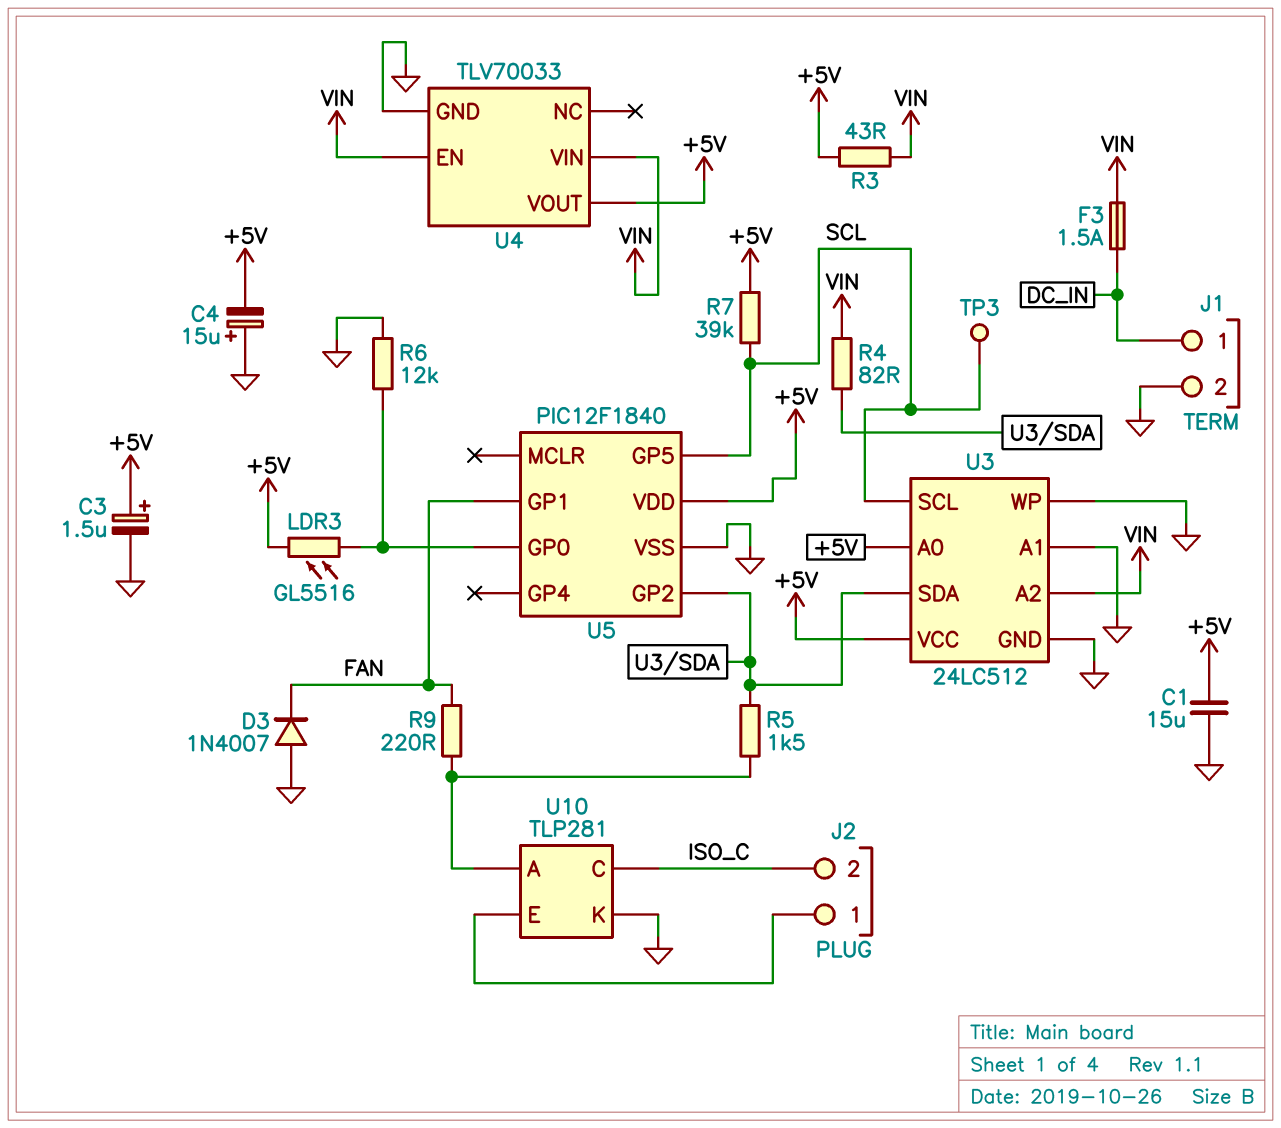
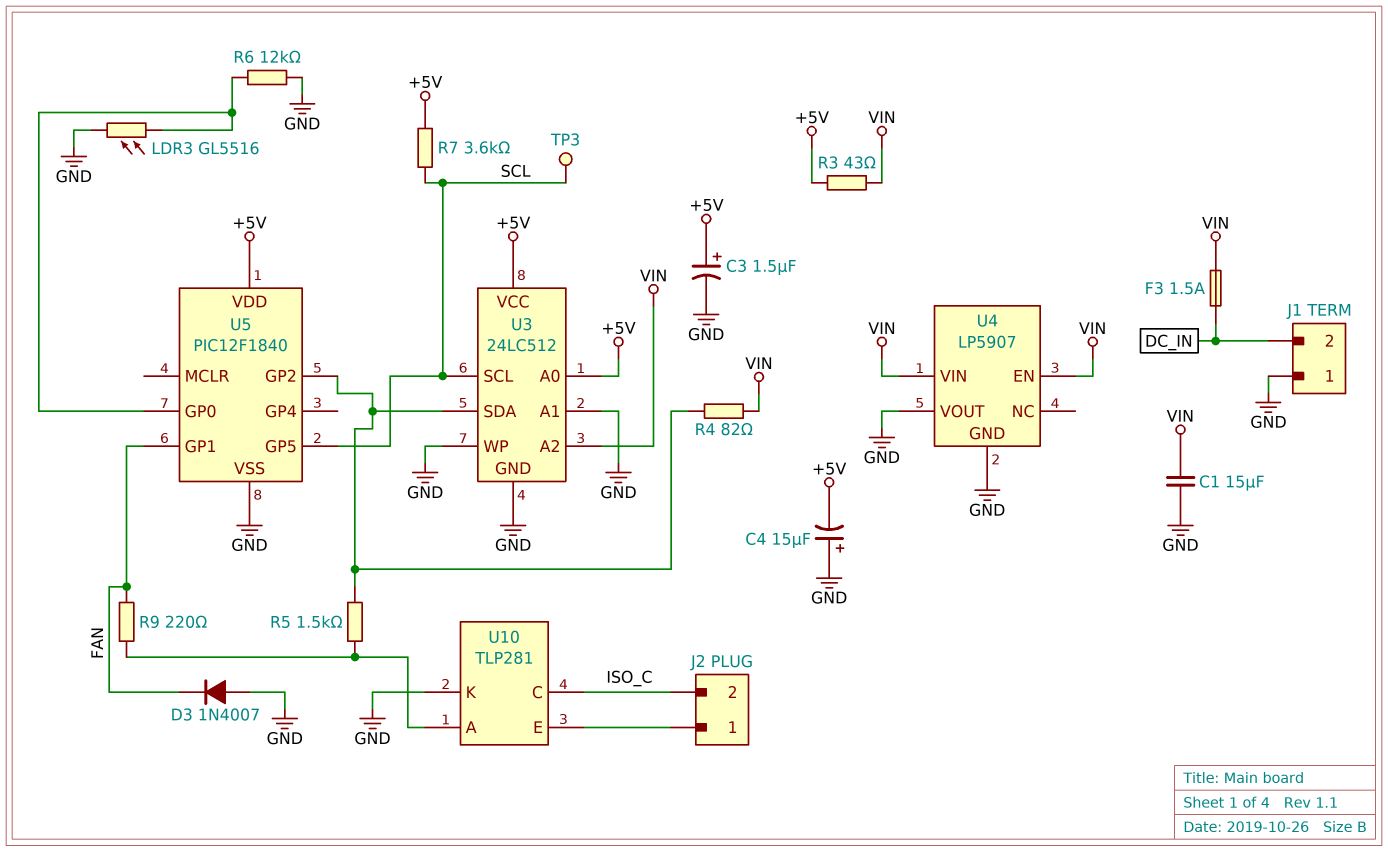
C1: 15uF (+5V, GND) -> 15uF (GND, VIN)
J1 pin 1: DC_IN -> GND
J1 pin 2: GND -> DC_IN
LDR3: GL5516 (+5V, U5/GP0) -> GL5516 (GND, U5/GP0)
R7: 39k (+5V, SCL) -> 3.6k (+5V, SCL)
U4: TLV70033 -> LP5907
U4 pin VOUT: +5V -> GND

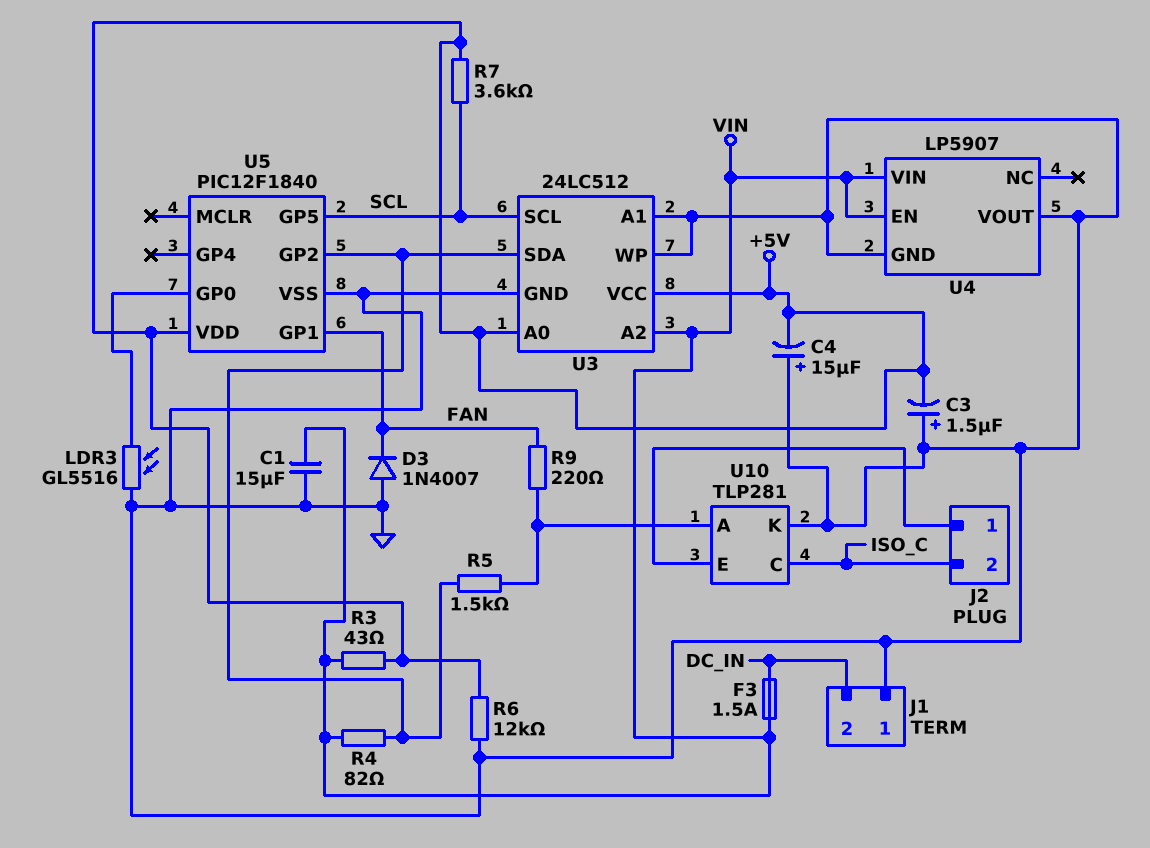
C3: 1.5uF (plus +5V, minus GND) -> 1.5uF (plus GND, minus +5V)
R6: 12k (GND, U5/GP0) -> 12k (+5V, GND)
TP3: test point (SCL) -> none

